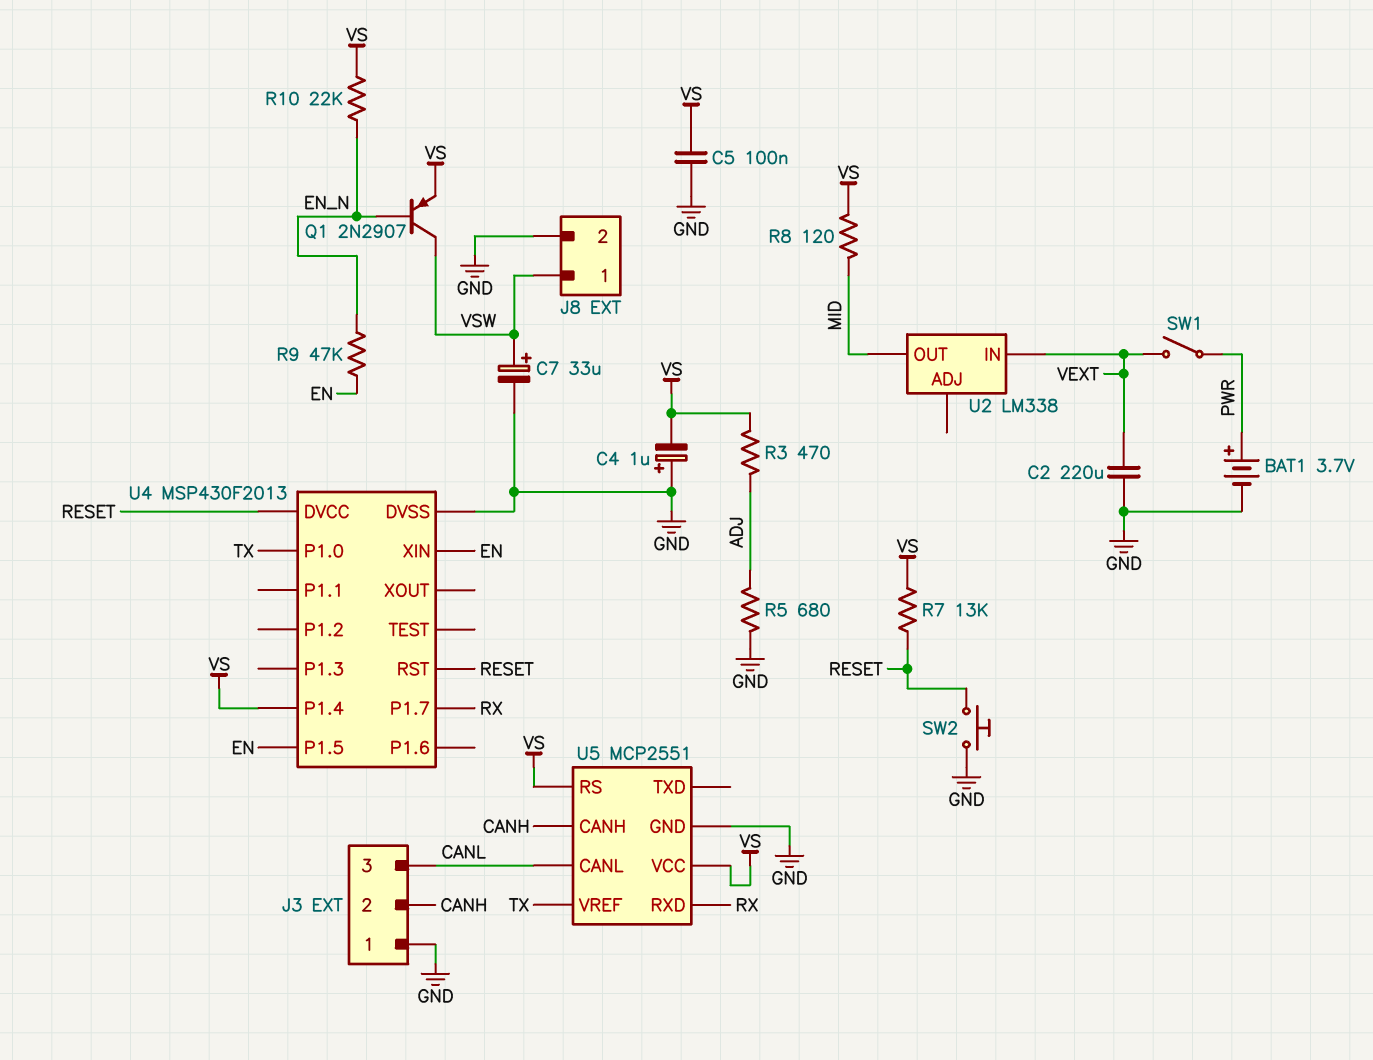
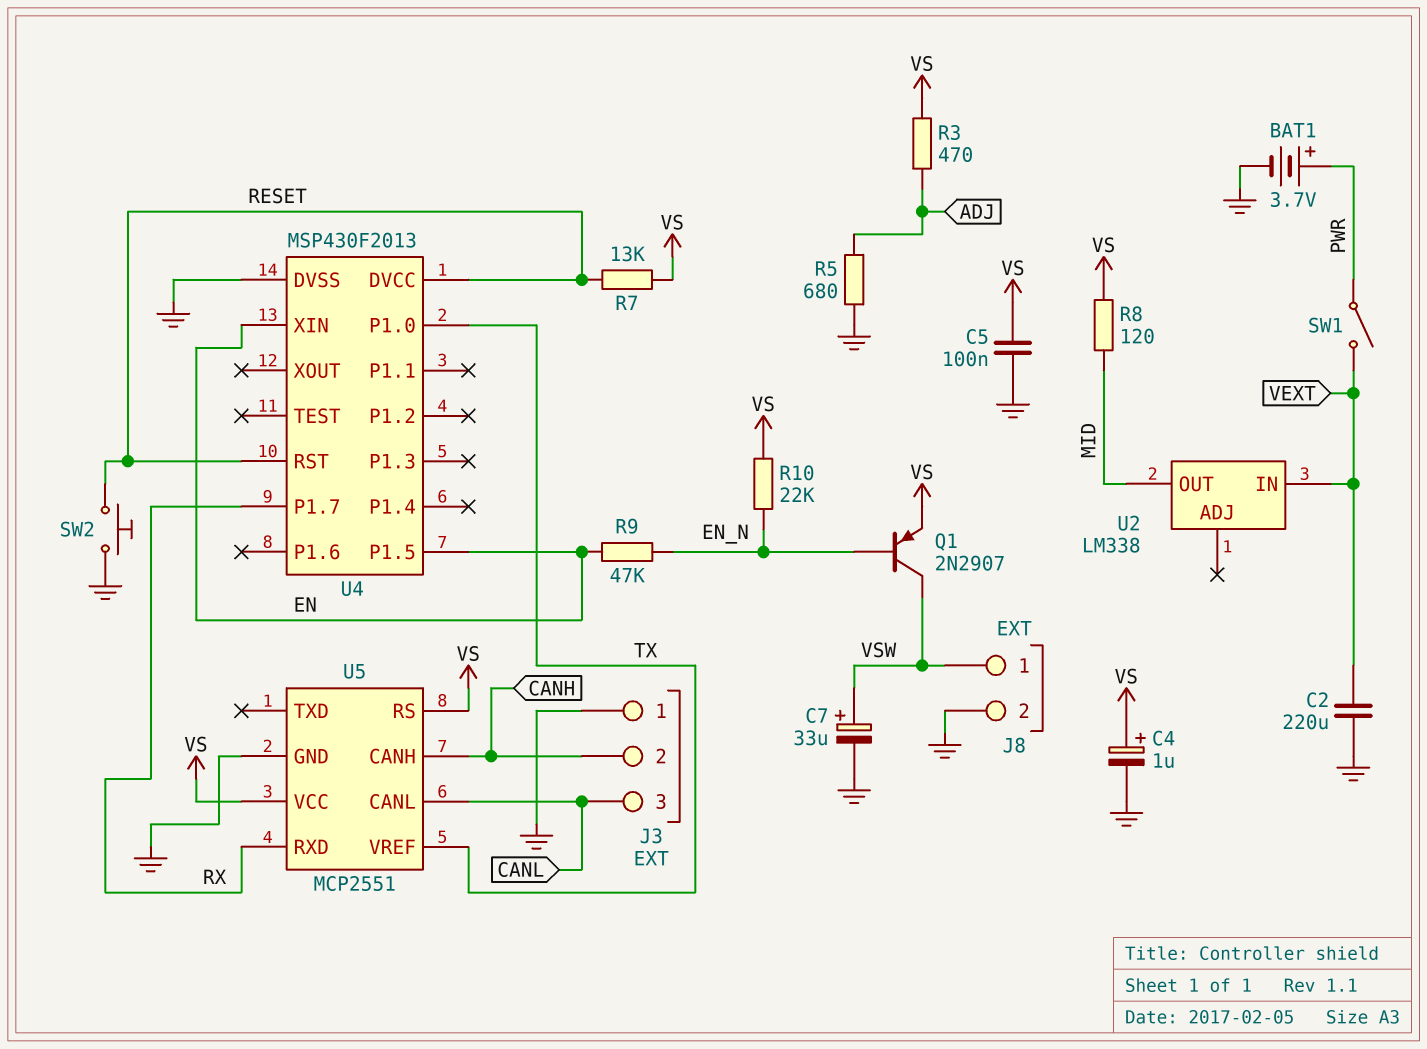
C4: 1uF (plus GND, minus VS) -> 1uF (plus VS, minus GND)
U4 pin P1.4: VS -> none

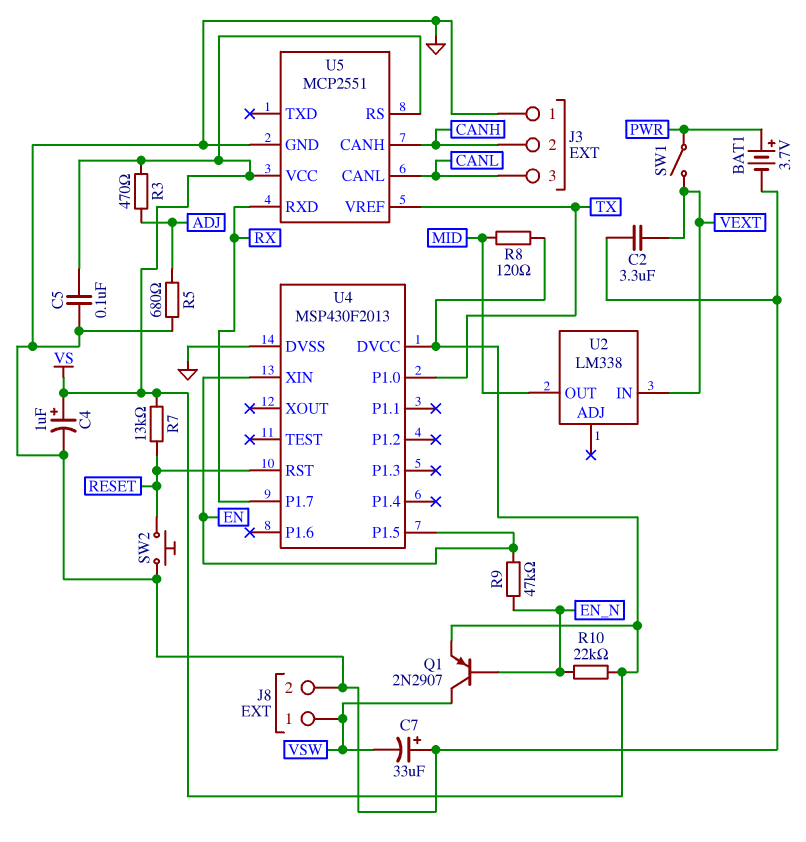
C2: 220uF (GND, VEXT) -> 3.3uF (GND, VEXT)
C7: 33uF (plus VSW, minus GND) -> 33uF (plus GND, minus VSW)
U4 pin DVCC: RESET -> VS

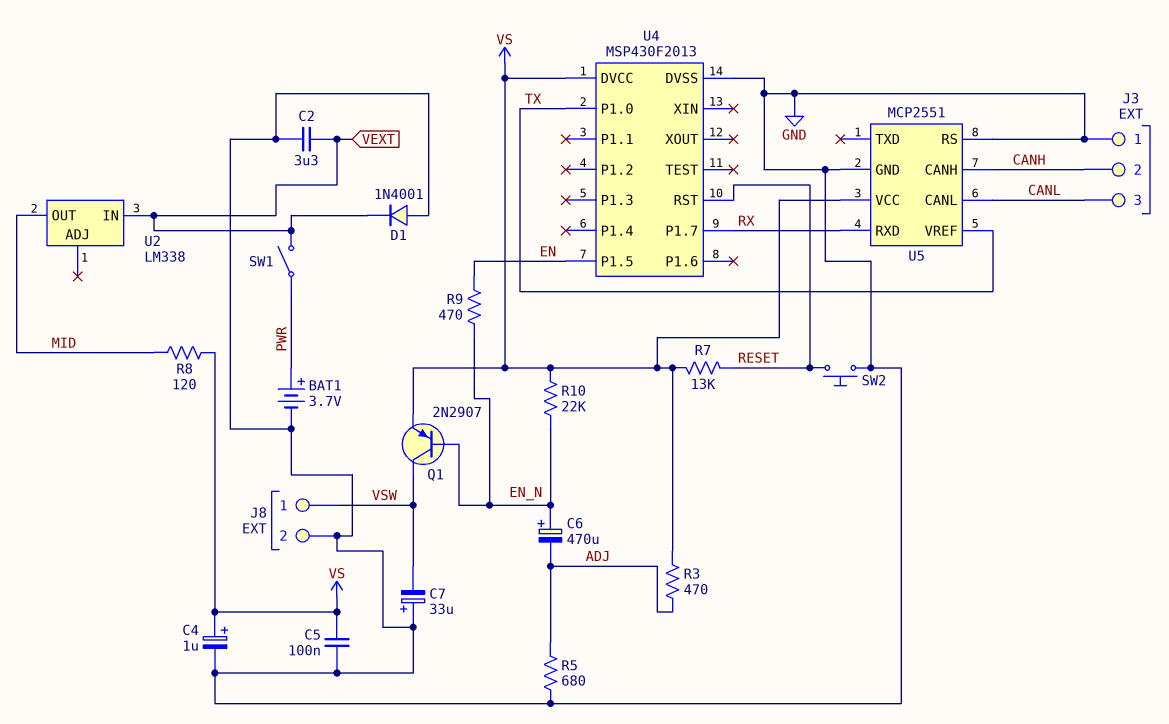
C6: none -> 470uF (plus EN_N, minus ADJ)
D1: none -> diode 1N4001 (A GND, K VEXT)
R9: 47k (EN, EN_N) -> 470 (EN, EN_N)
U4 pin XIN: EN -> none
U5 pin RS: VS -> GND

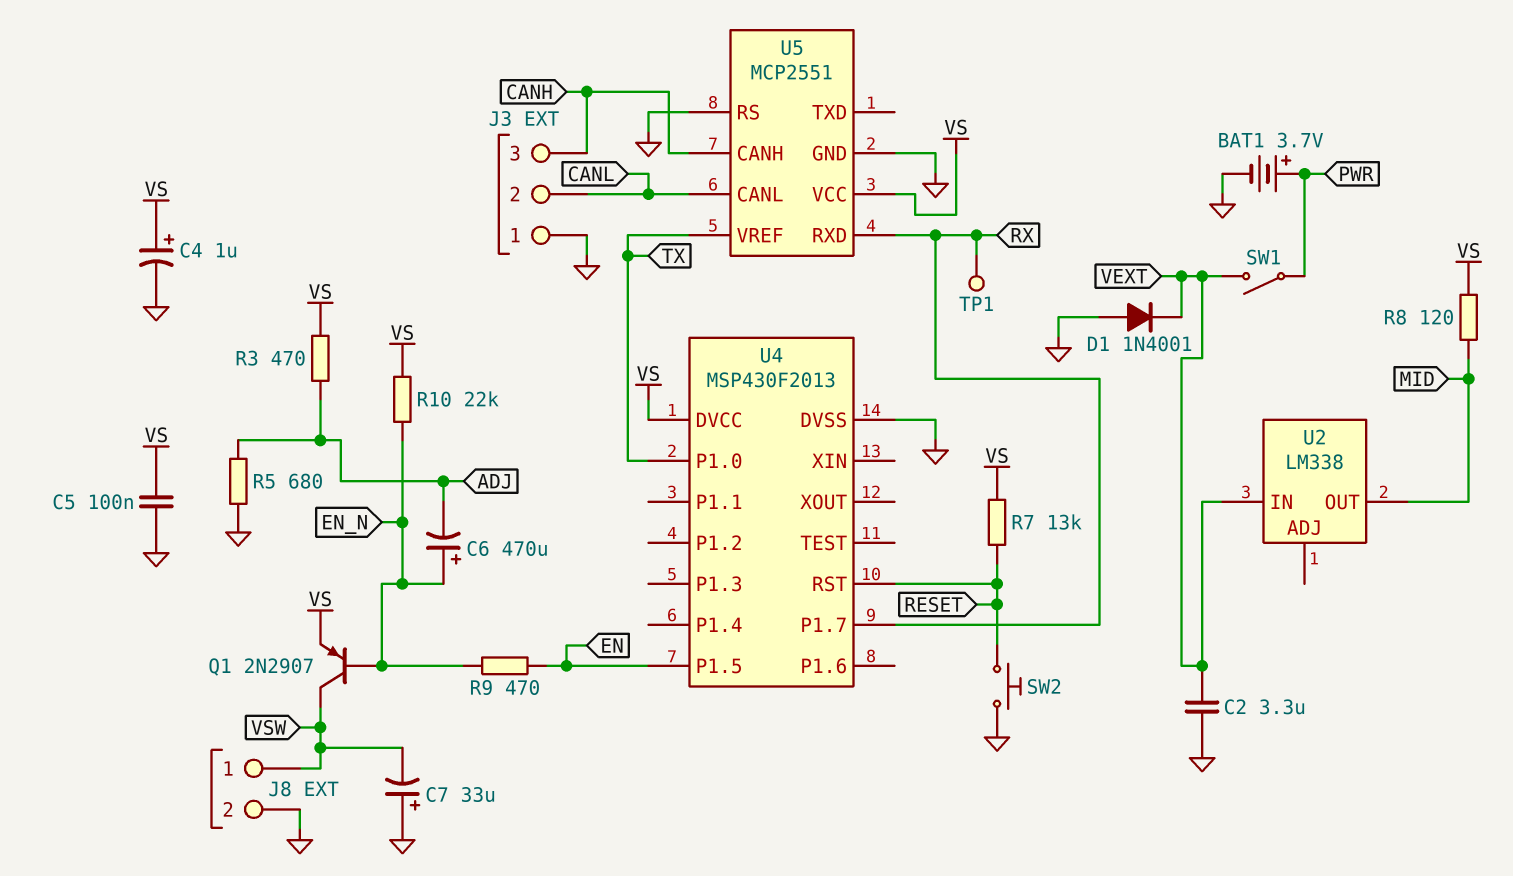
J3 pin 2: CANH -> CANL
J3 pin 3: CANL -> CANH
TP1: none -> test point (RX)

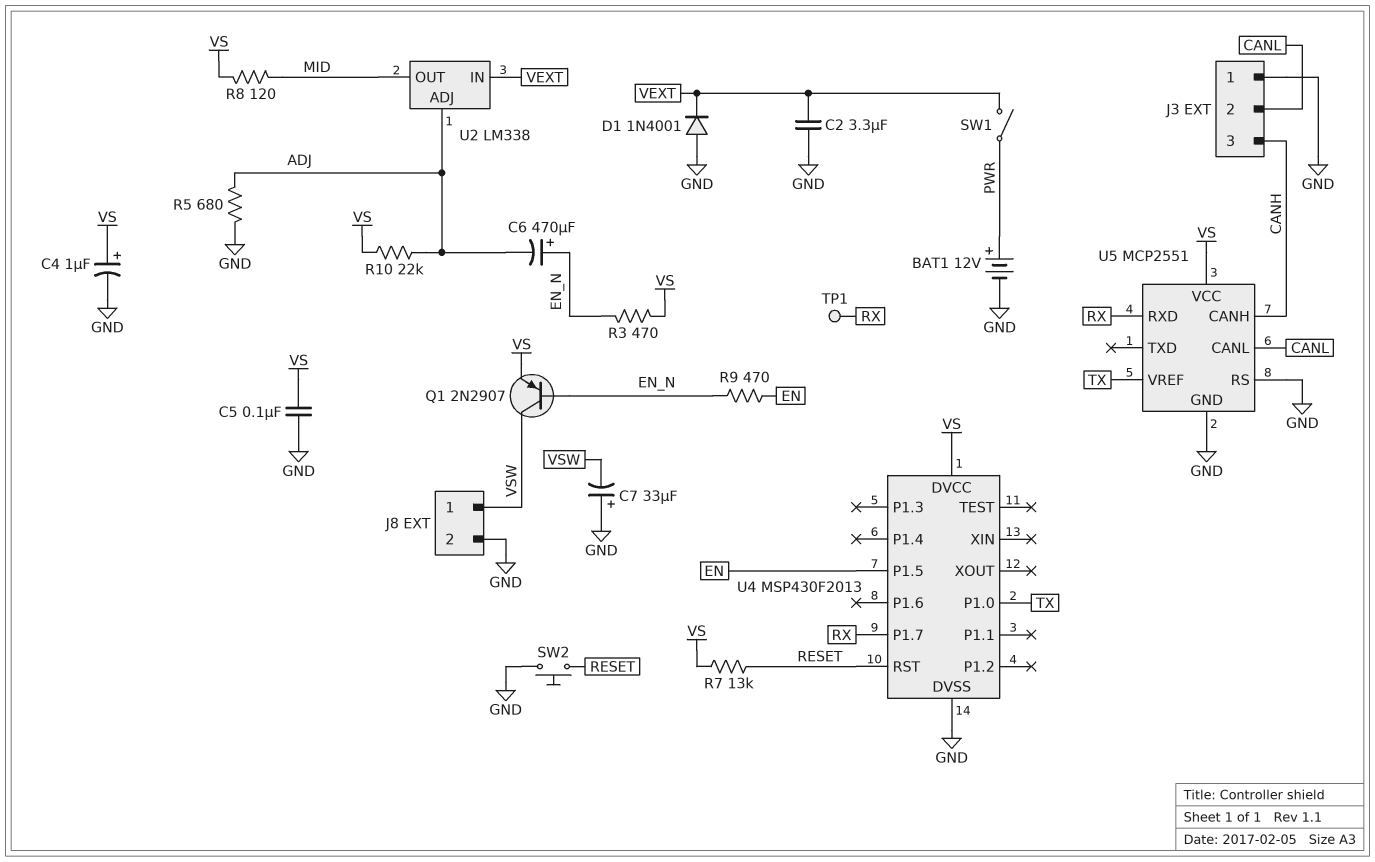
BAT1: 3.7V (plus PWR, minus GND) -> 12V (plus PWR, minus GND)
R3: 470 (ADJ, VS) -> 470 (EN_N, VS)
R10: 22k (EN_N, VS) -> 22k (ADJ, VS)
U2 pin ADJ: none -> ADJ

